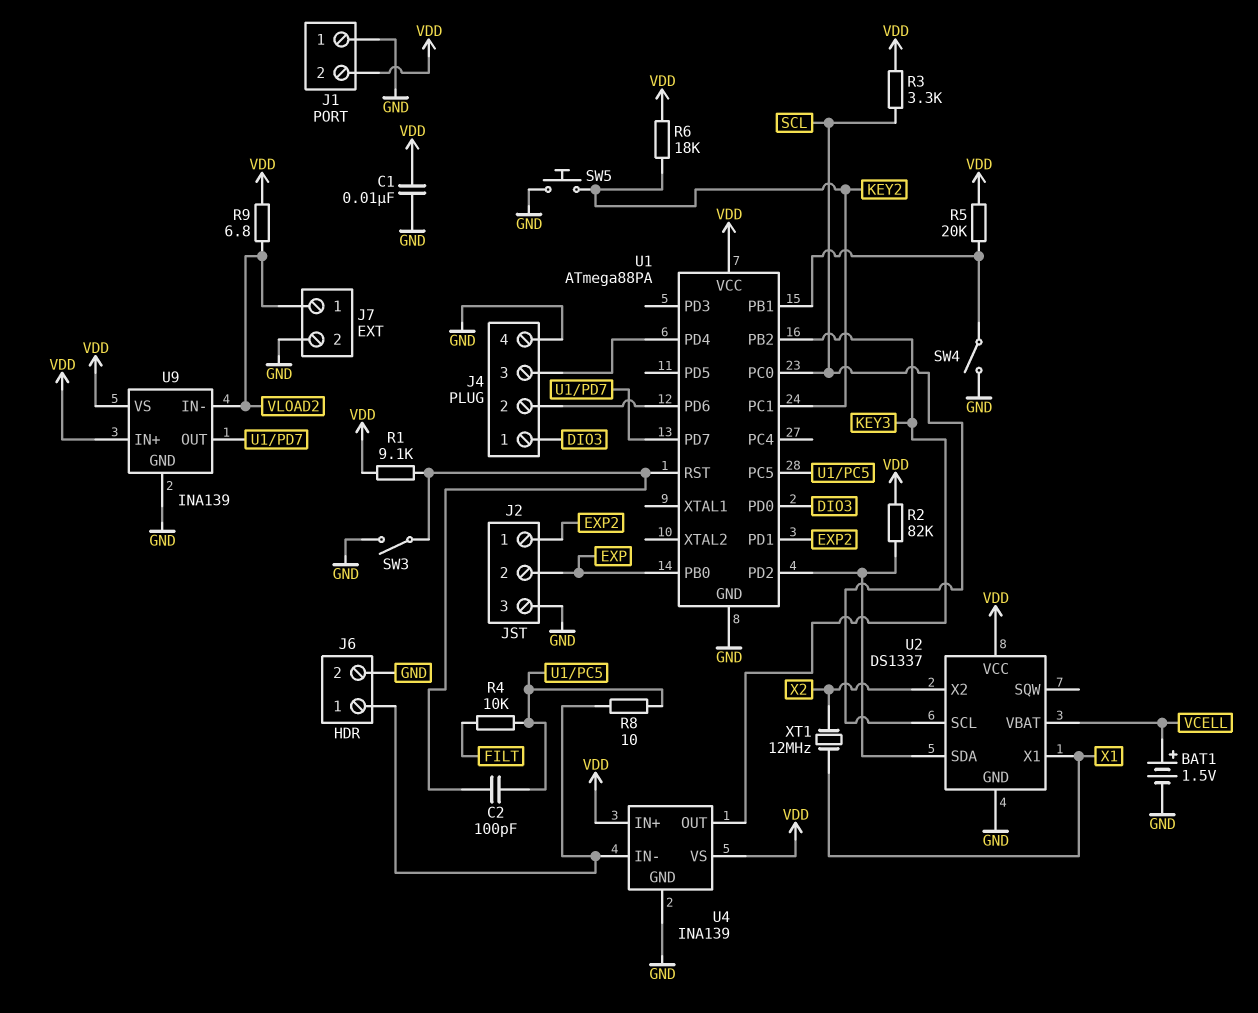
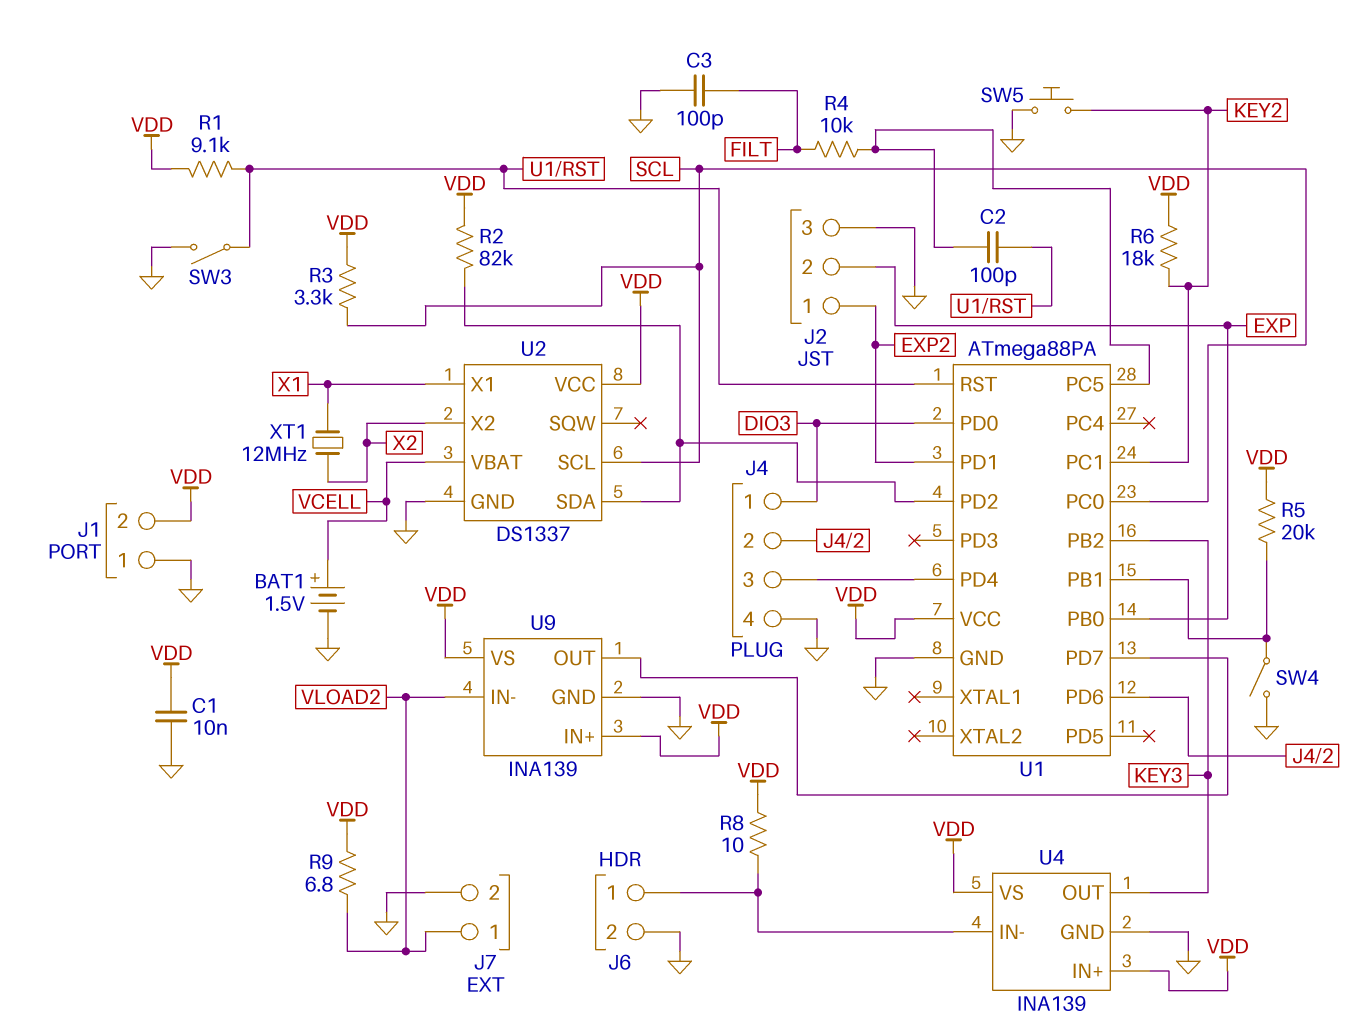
C3: none -> 100pF (FILT, GND)
R8: 10 (J6/1, U1/PC5) -> 10 (J6/1, VDD)

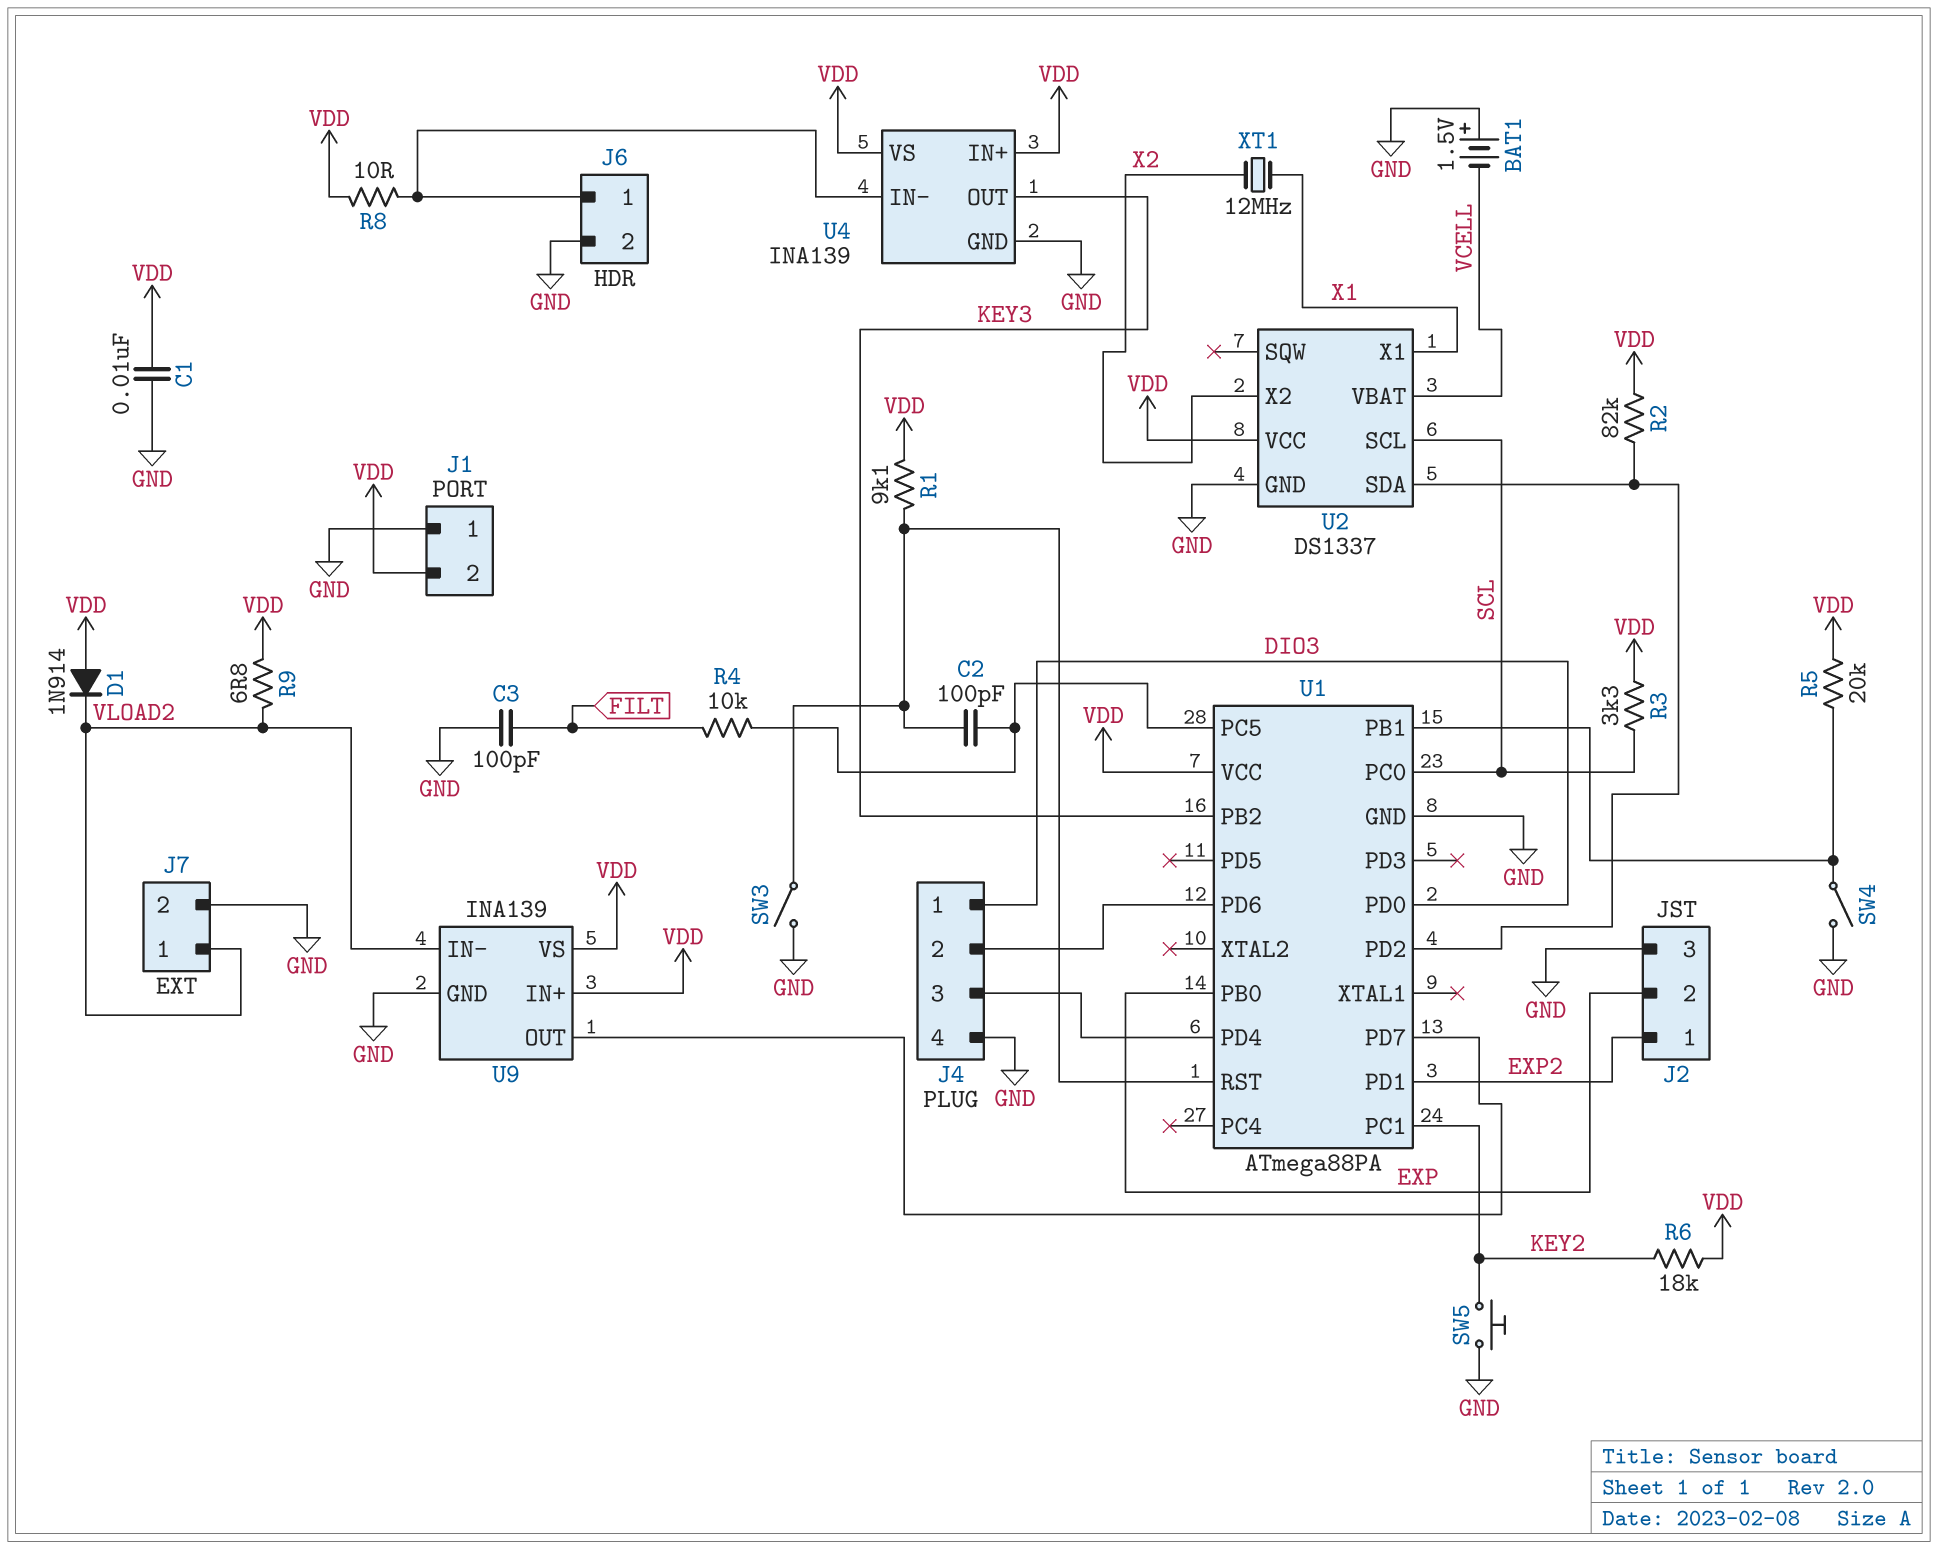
BAT1: 1.5V (plus VCELL, minus GND) -> 1.5V (plus GND, minus VCELL)
D1: none -> diode 1N914 (A VDD, K VLOAD2)

